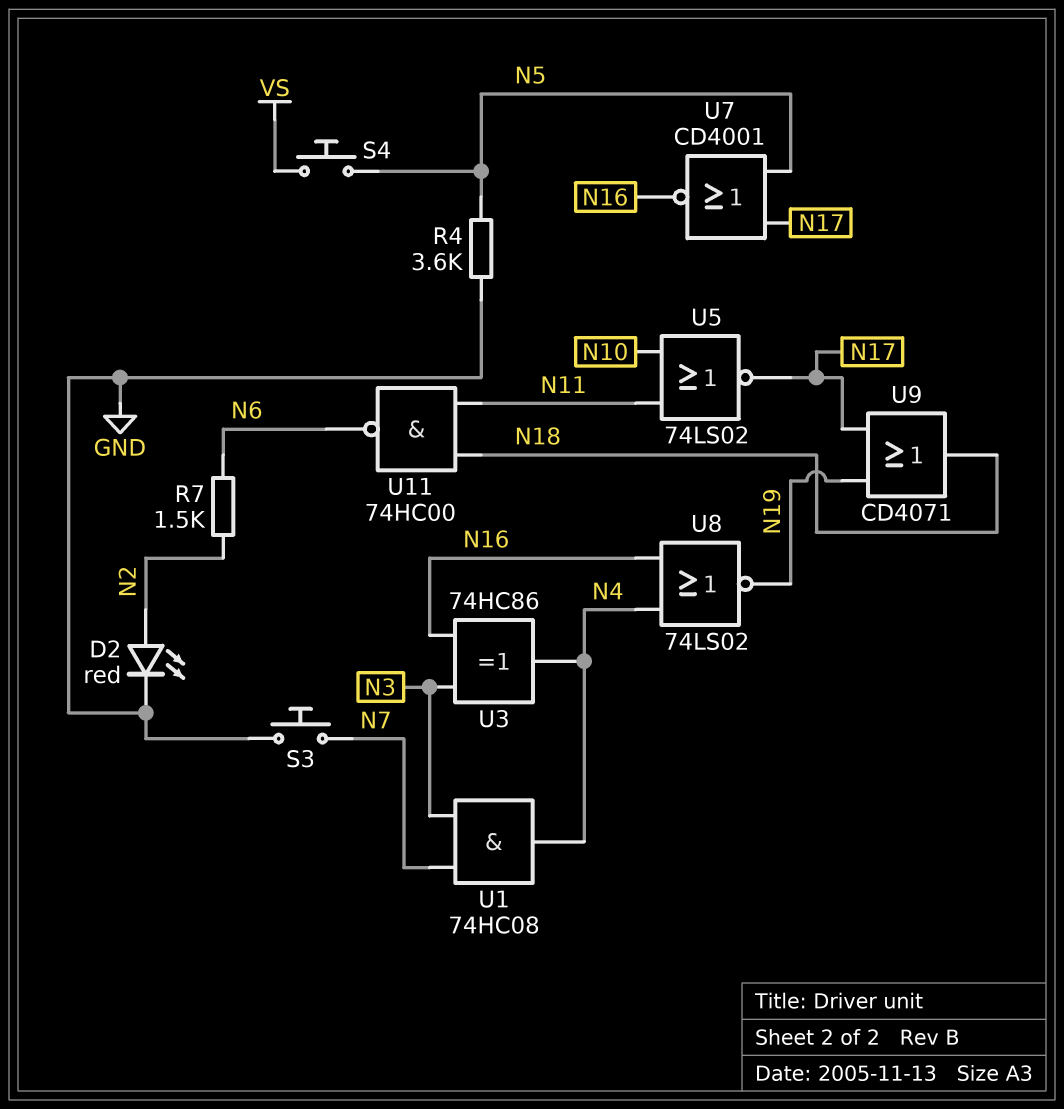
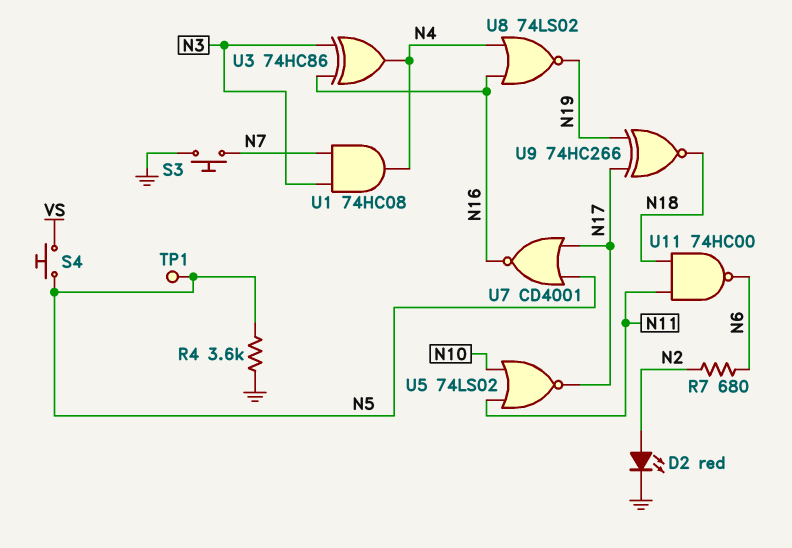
R7: 1.5k (N2, N6) -> 680 (N2, N6)
TP1: none -> test point (N5)
U9: OR CD4071 (in N17, in N19, out N18) -> XNOR 74HC266 (in N17, in N19, out N18)

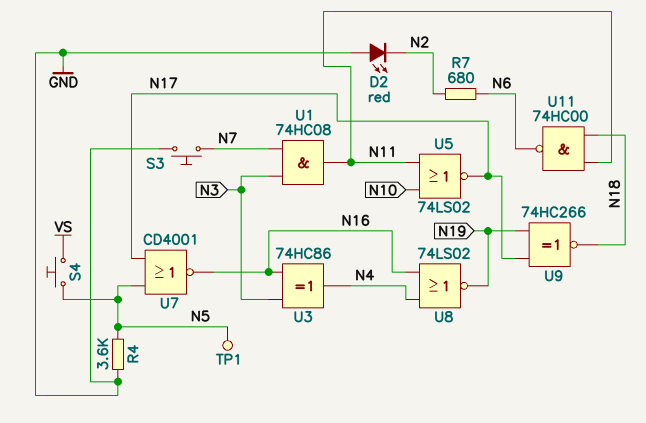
D2: LED red (A N2, K GND) -> LED red (A GND, K N2)
U1: AND 74HC08 (in N3, in N7, out N4) -> AND 74HC08 (in N3, in N7, out N11)

